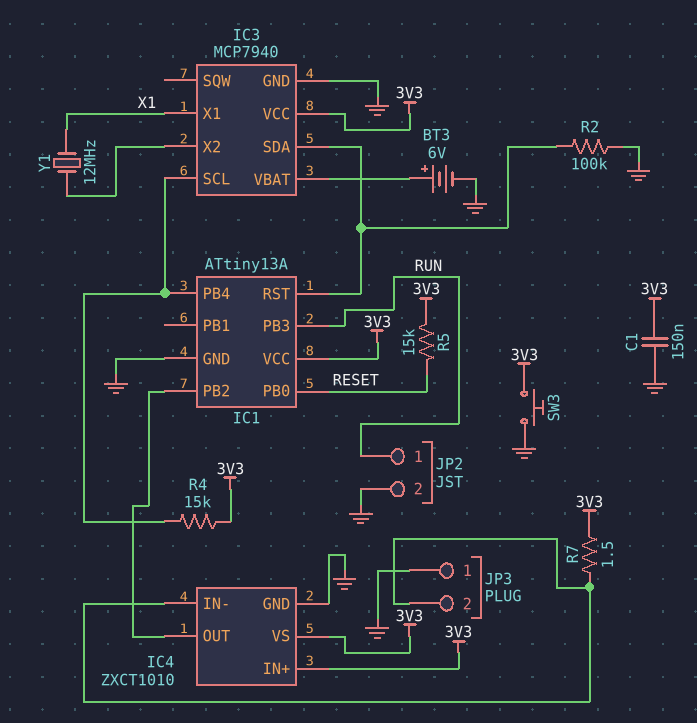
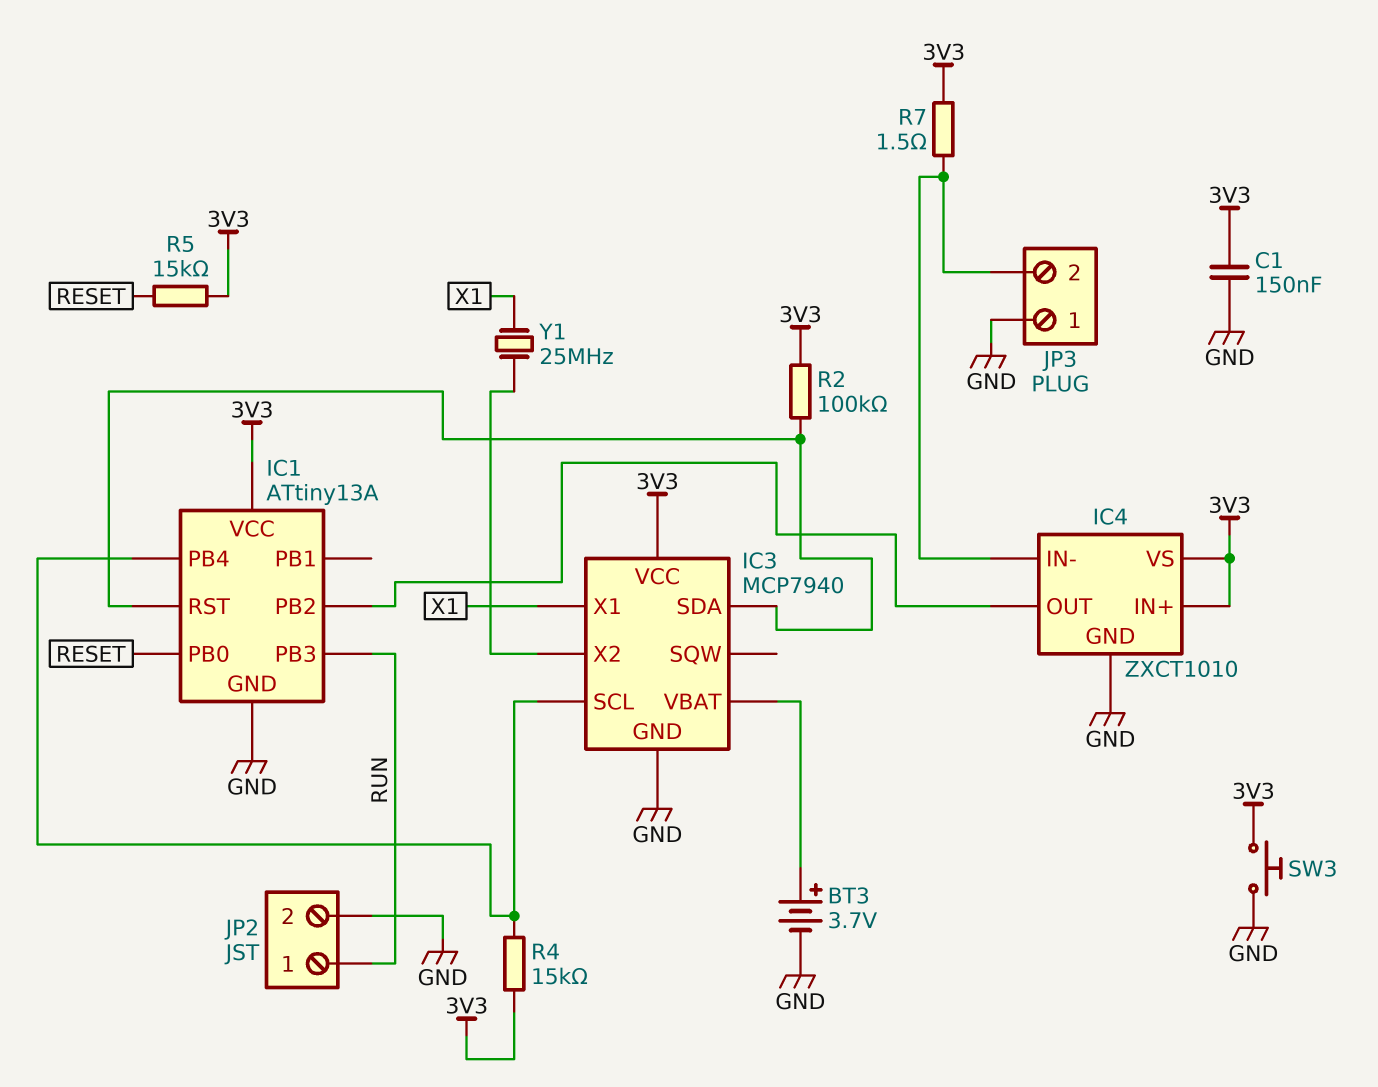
BT3: 6V (plus IC3/VBAT, minus GND) -> 3.7V (plus IC3/VBAT, minus GND)
R2: 100k (GND, IC1/RST) -> 100k (3V3, IC1/RST)
Y1: 12MHz (IC3/X2, X1) -> 25MHz (IC3/X2, X1)

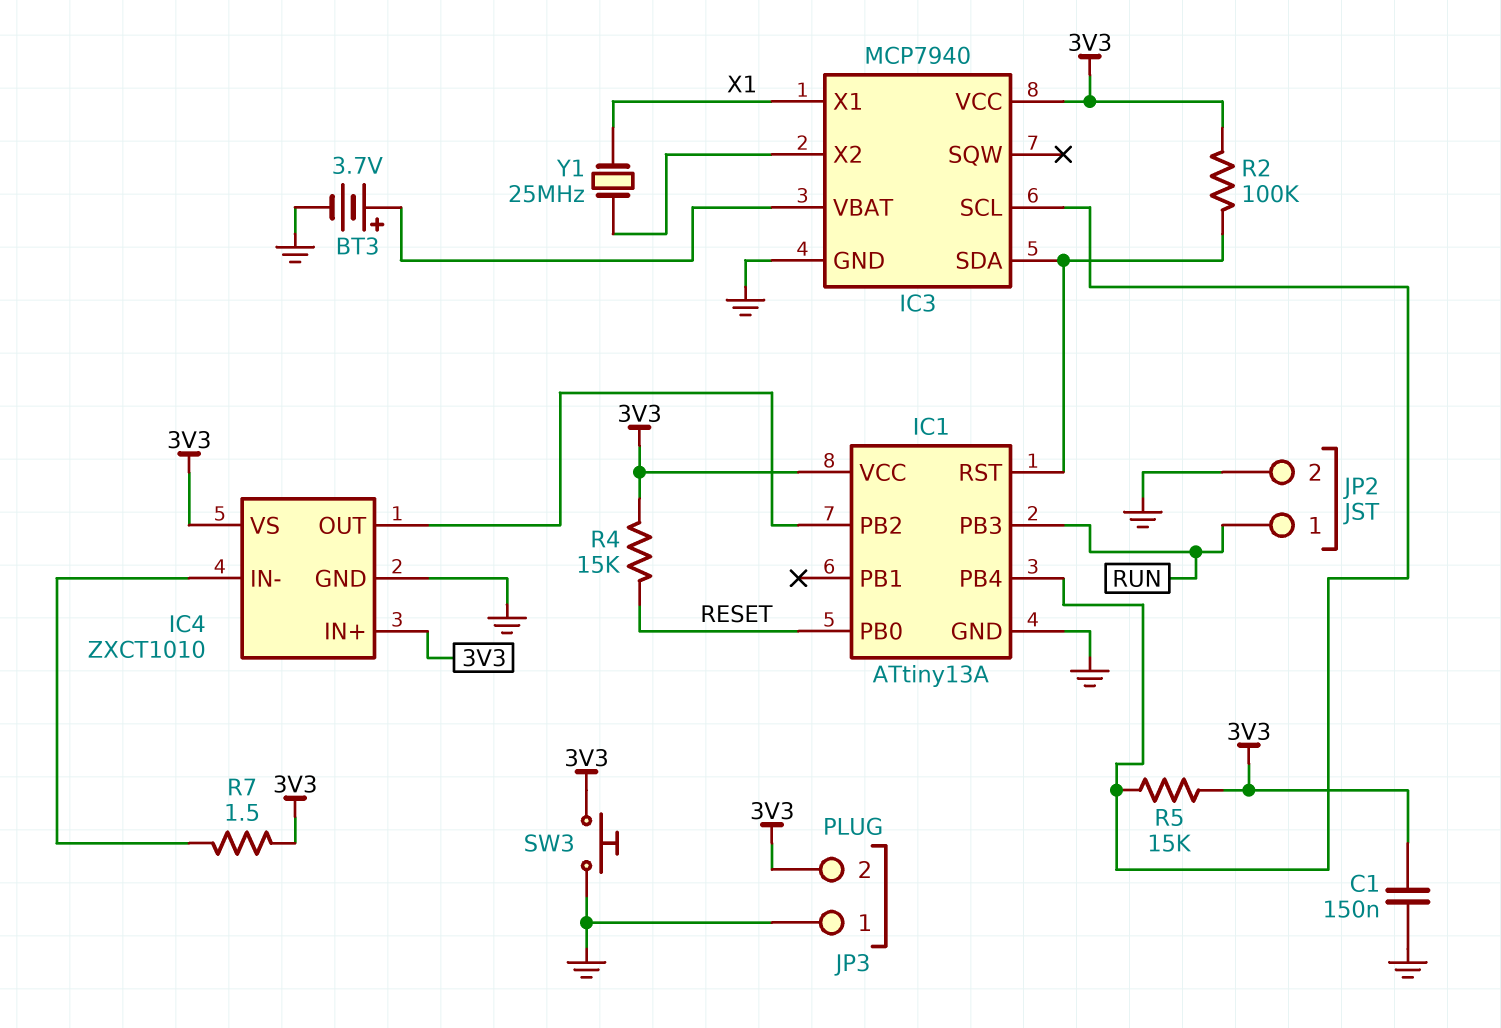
JP3 pin 2: IC4/IN- -> 3V3
R4: 15k (3V3, IC1/PB4) -> 15k (3V3, RESET)
R5: 15k (3V3, RESET) -> 15k (3V3, IC1/PB4)

